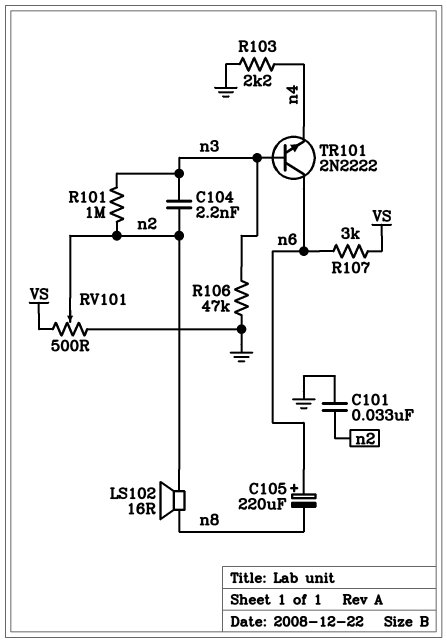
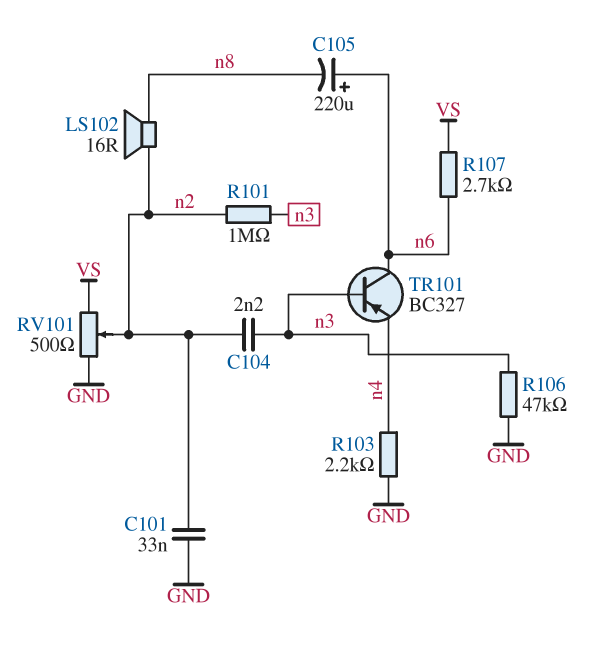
R107: 3k (VS, n6) -> 2.7k (VS, n6)
TR101: NPN 2N2222 (B n3, C n6, E n4) -> PNP BC327 (B n3, C n6, E n4)

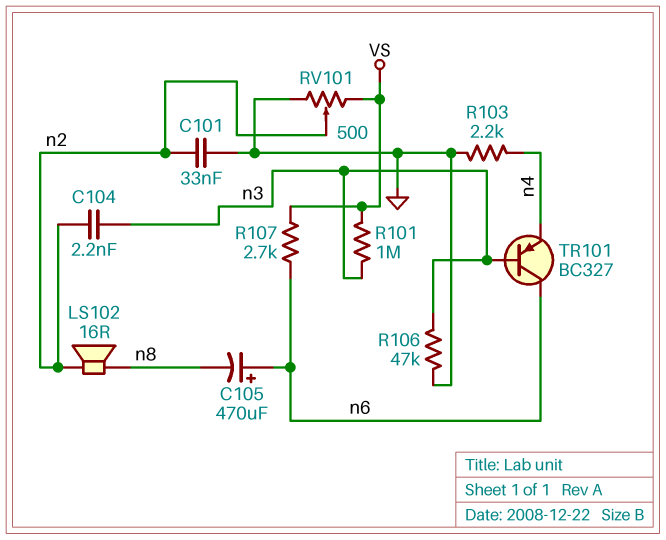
C105: 220uF (plus n6, minus n8) -> 470uF (plus n6, minus n8)
R101: 1M (n2, n3) -> 1M (VS, n3)

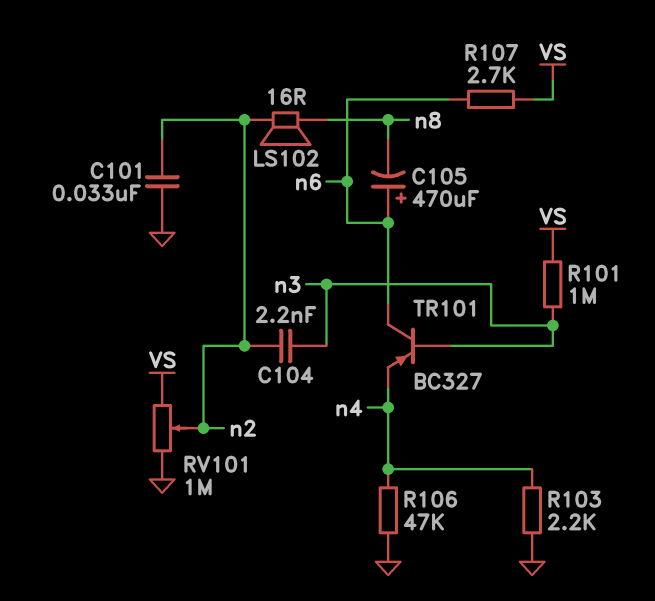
R106: 47k (GND, n3) -> 47k (GND, n4)
RV101: 500 (GND, VS, wiper n2) -> 1M (GND, VS, wiper n2)

